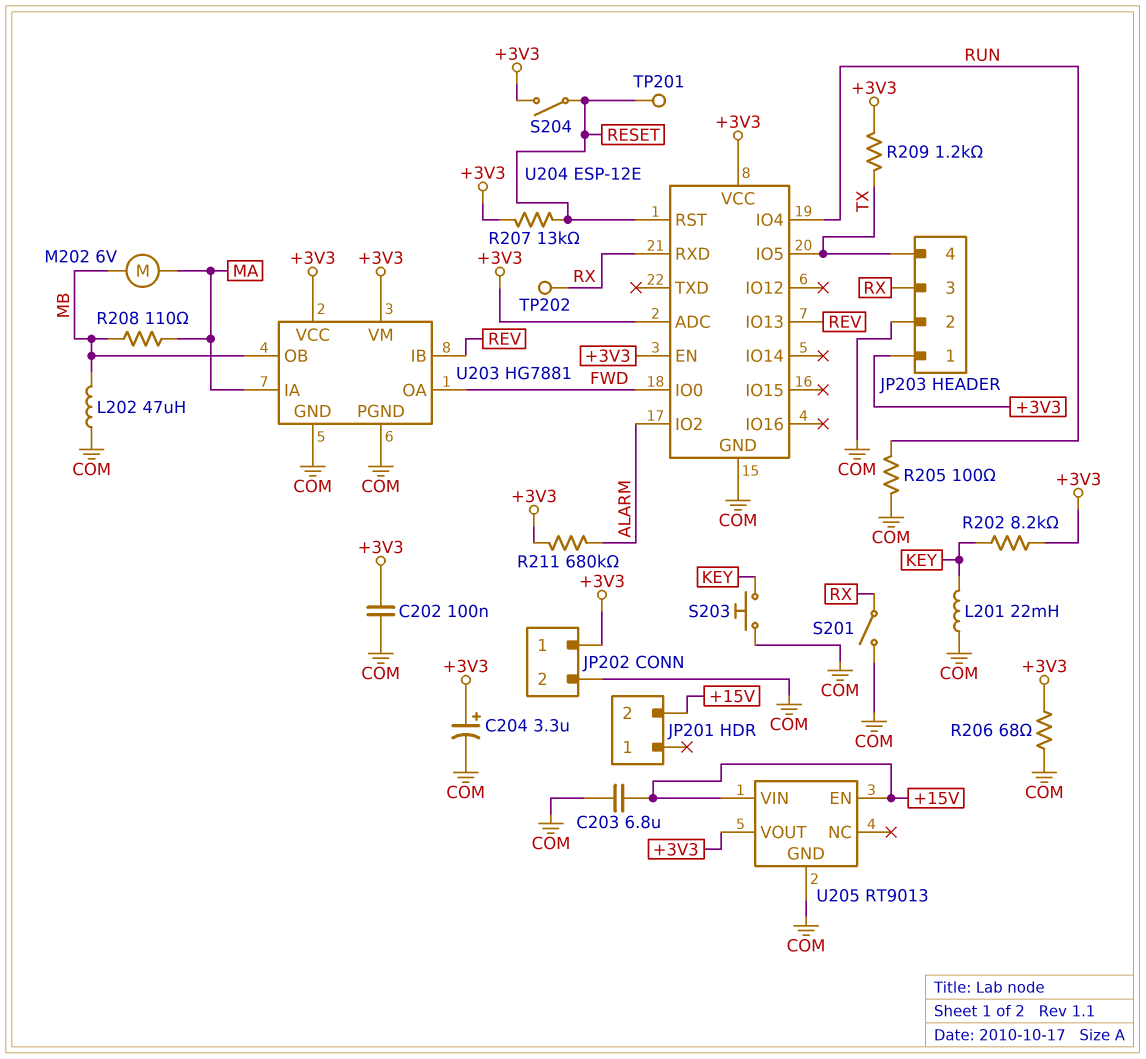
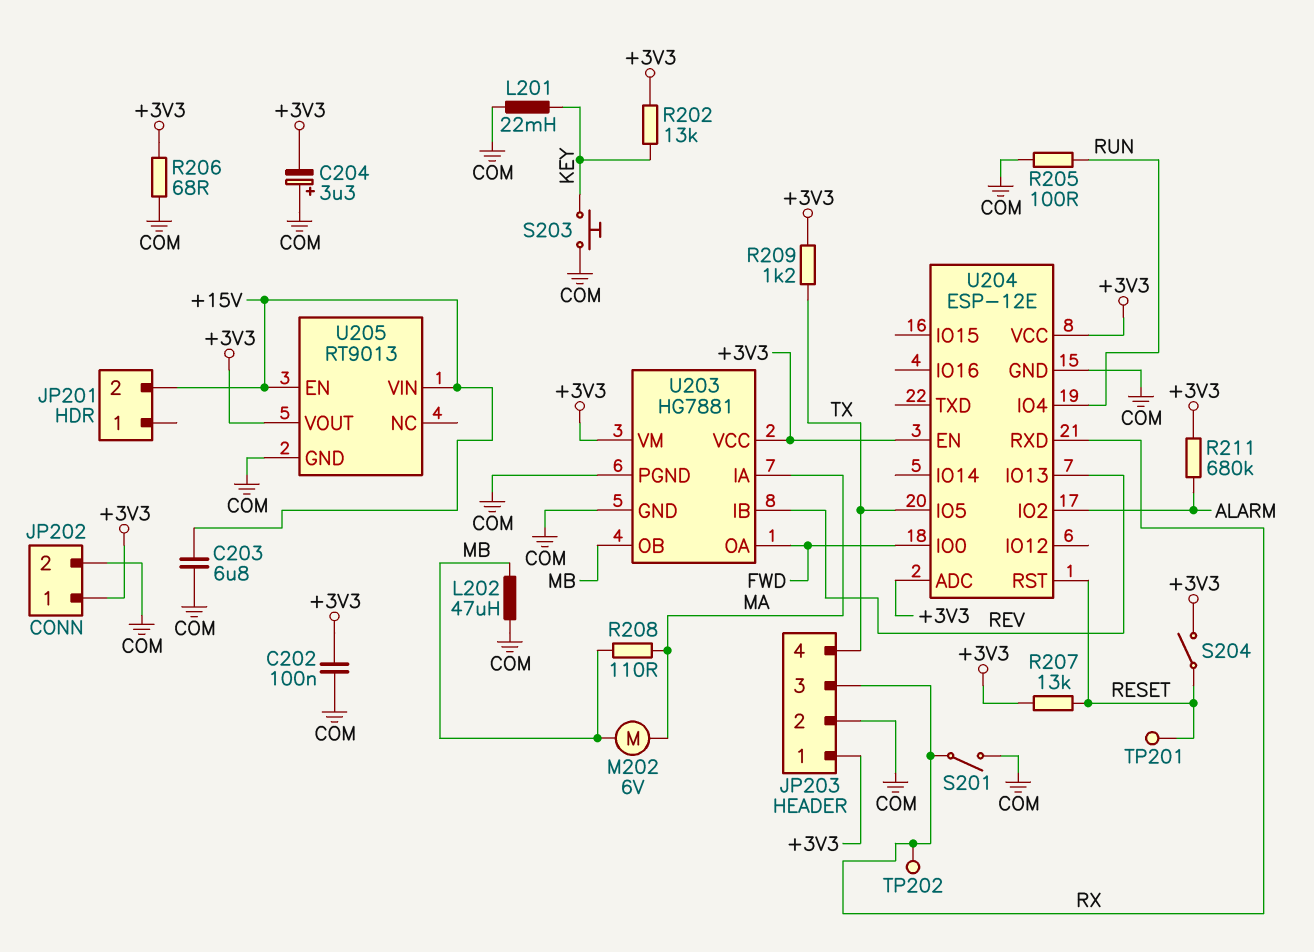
C204: 3.3uF (plus +3V3, minus COM) -> 3.3uF (plus COM, minus +3V3)
R202: 8.2k (+3V3, KEY) -> 13k (+3V3, KEY)

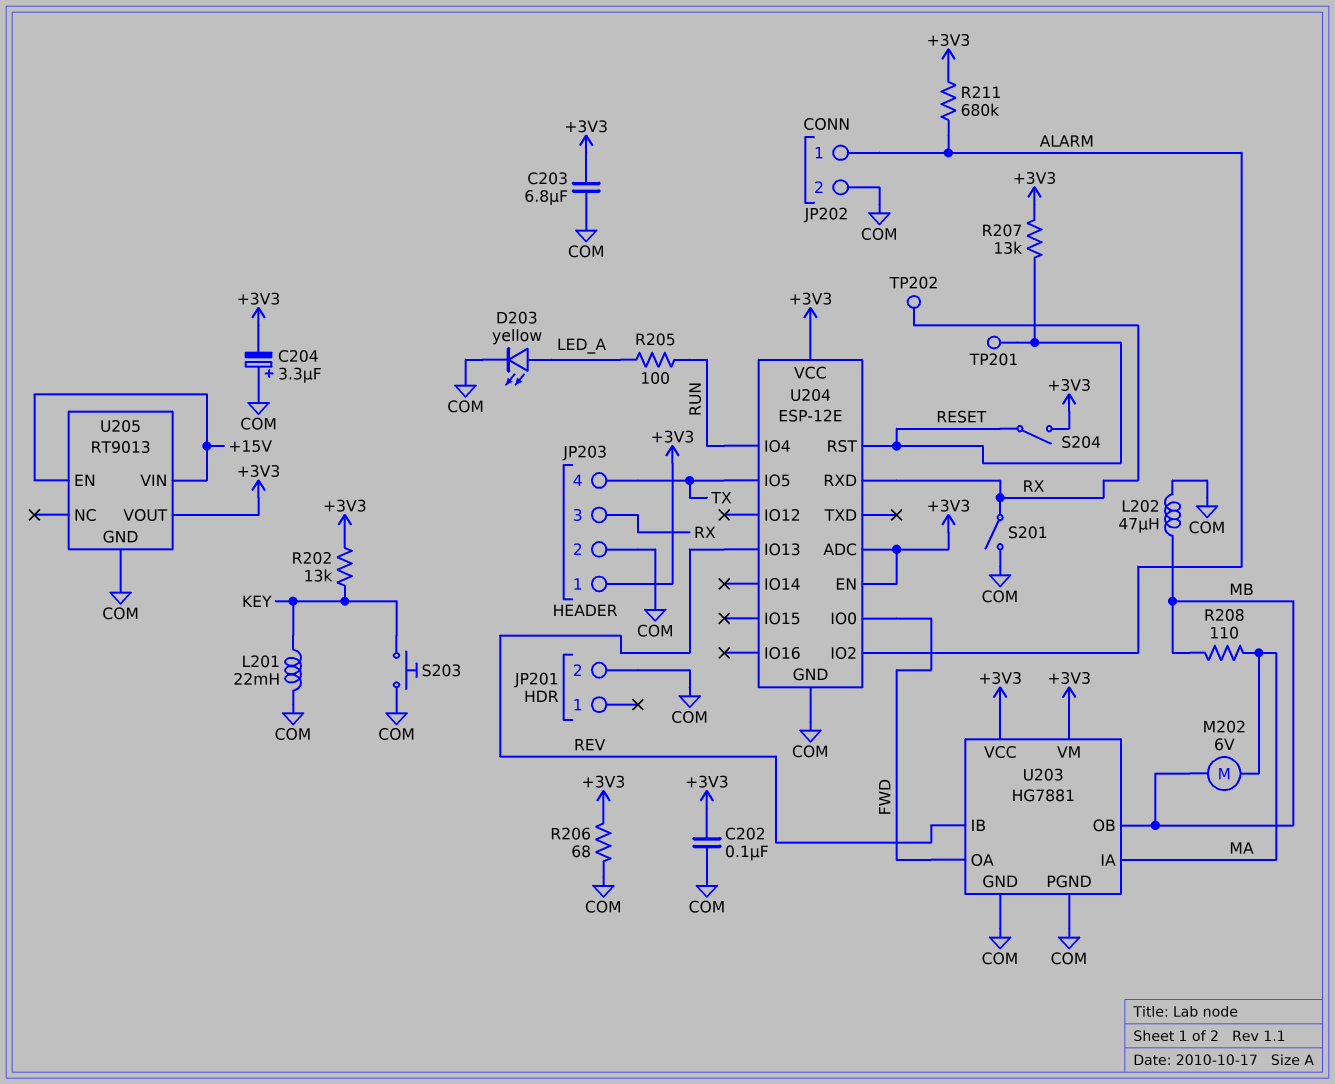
C203: 6.8uF (+15V, COM) -> 6.8uF (+3V3, COM)
D203: none -> LED yellow (A LED_A, K COM)
JP201 pin 2: +15V -> COM
JP202 pin 1: +3V3 -> ALARM
R205: 100 (COM, RUN) -> 100 (LED_A, RUN)
R209: 1.2k (+3V3, TX) -> none

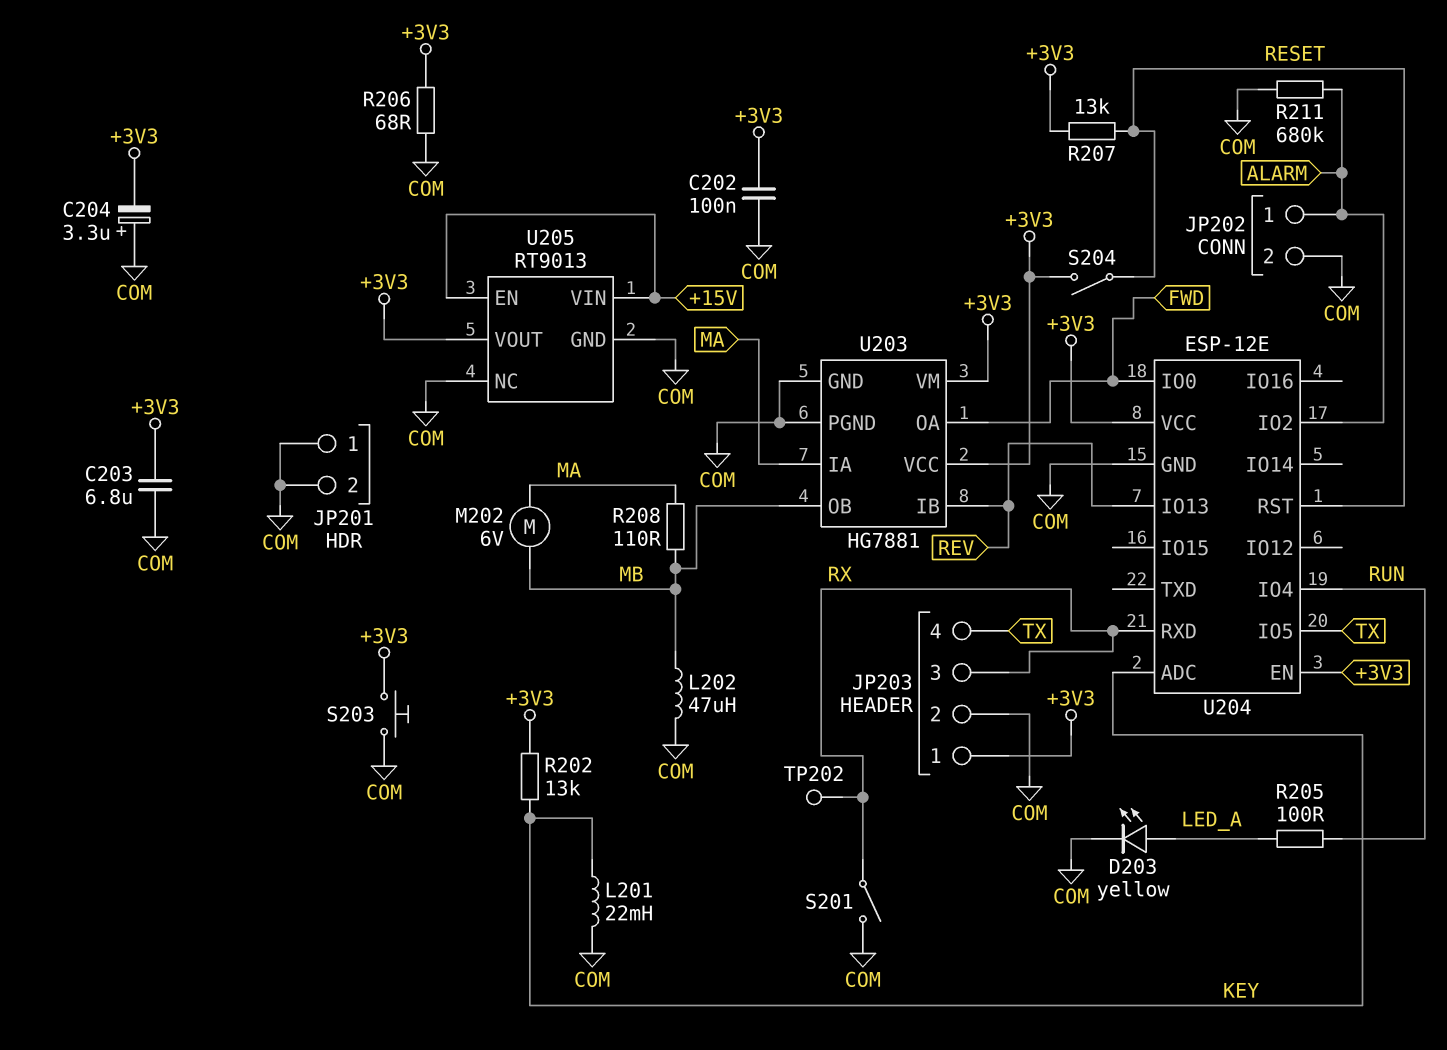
JP201 pin 1: none -> COM
R211: 680k (+3V3, ALARM) -> 680k (ALARM, COM)
S203: button (COM, KEY) -> button (+3V3, COM)
TP201: test point (RESET) -> none
U204 pin ADC: +3V3 -> KEY
U205 pin NC: none -> COM

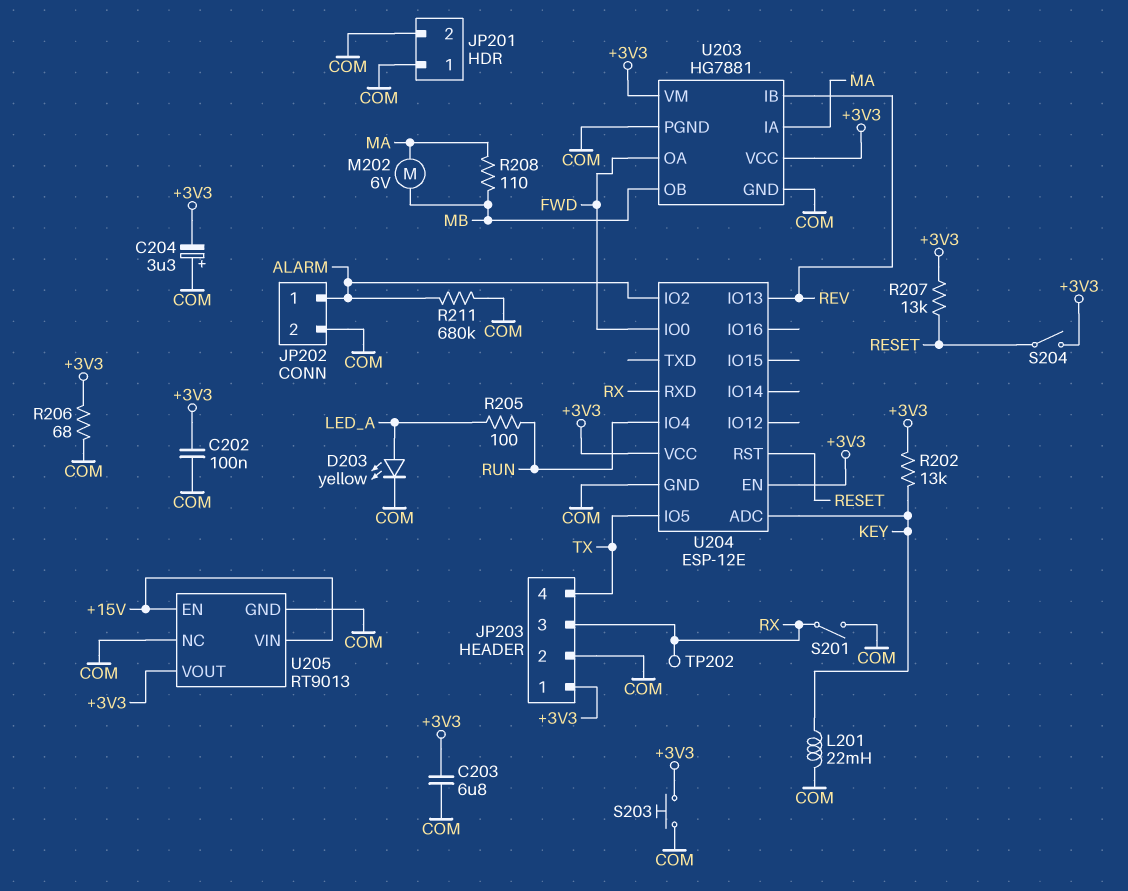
L202: 47uH (COM, MB) -> none

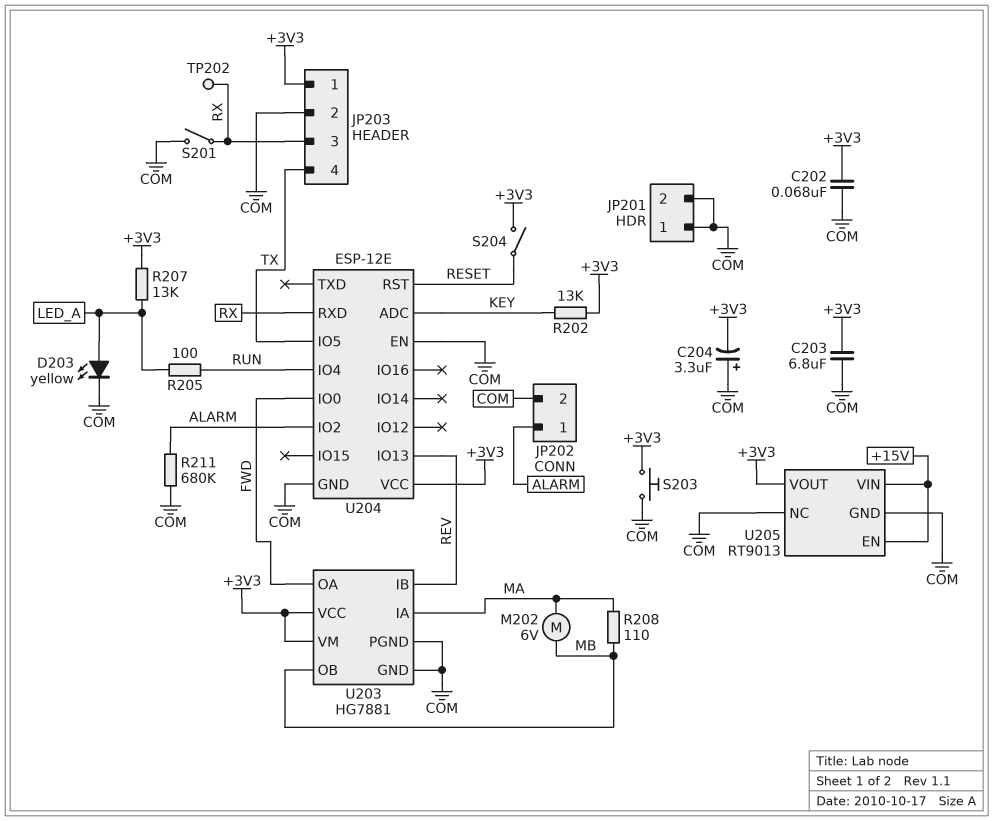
C202: 100nF (+3V3, COM) -> 68nF (+3V3, COM)
L201: 22mH (COM, KEY) -> none
R206: 68 (+3V3, COM) -> none
R207: 13k (+3V3, RESET) -> 13k (+3V3, LED_A)
U204 pin EN: +3V3 -> COM

